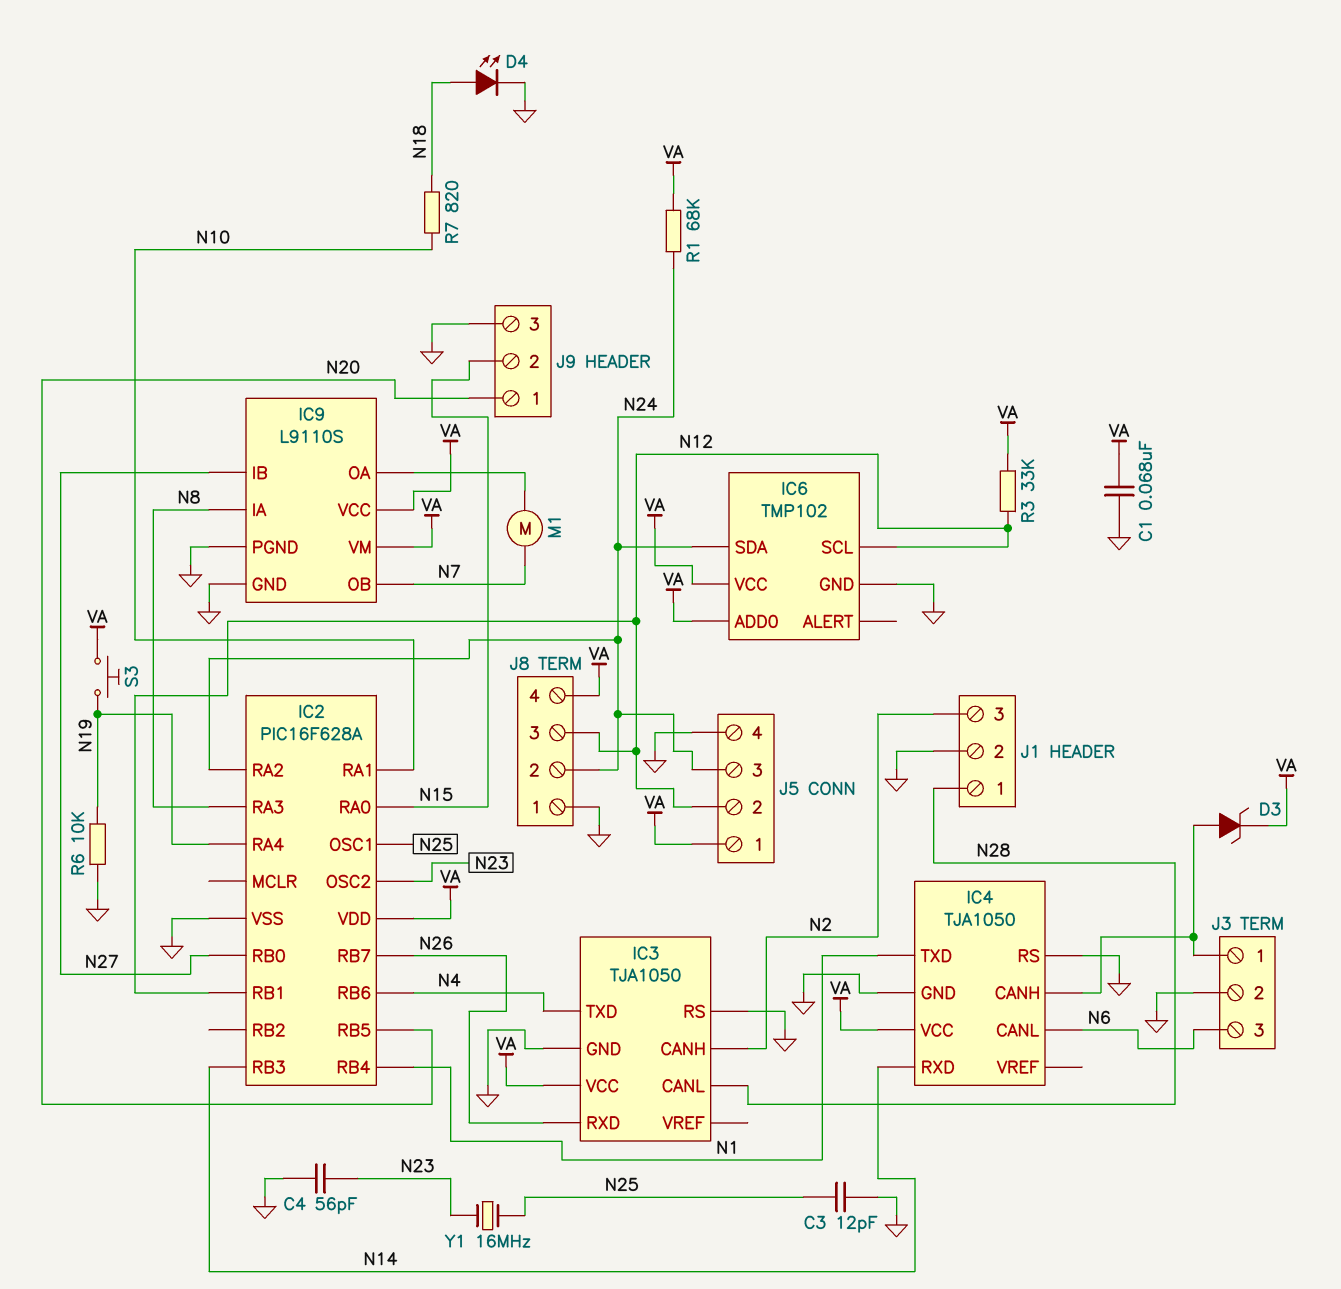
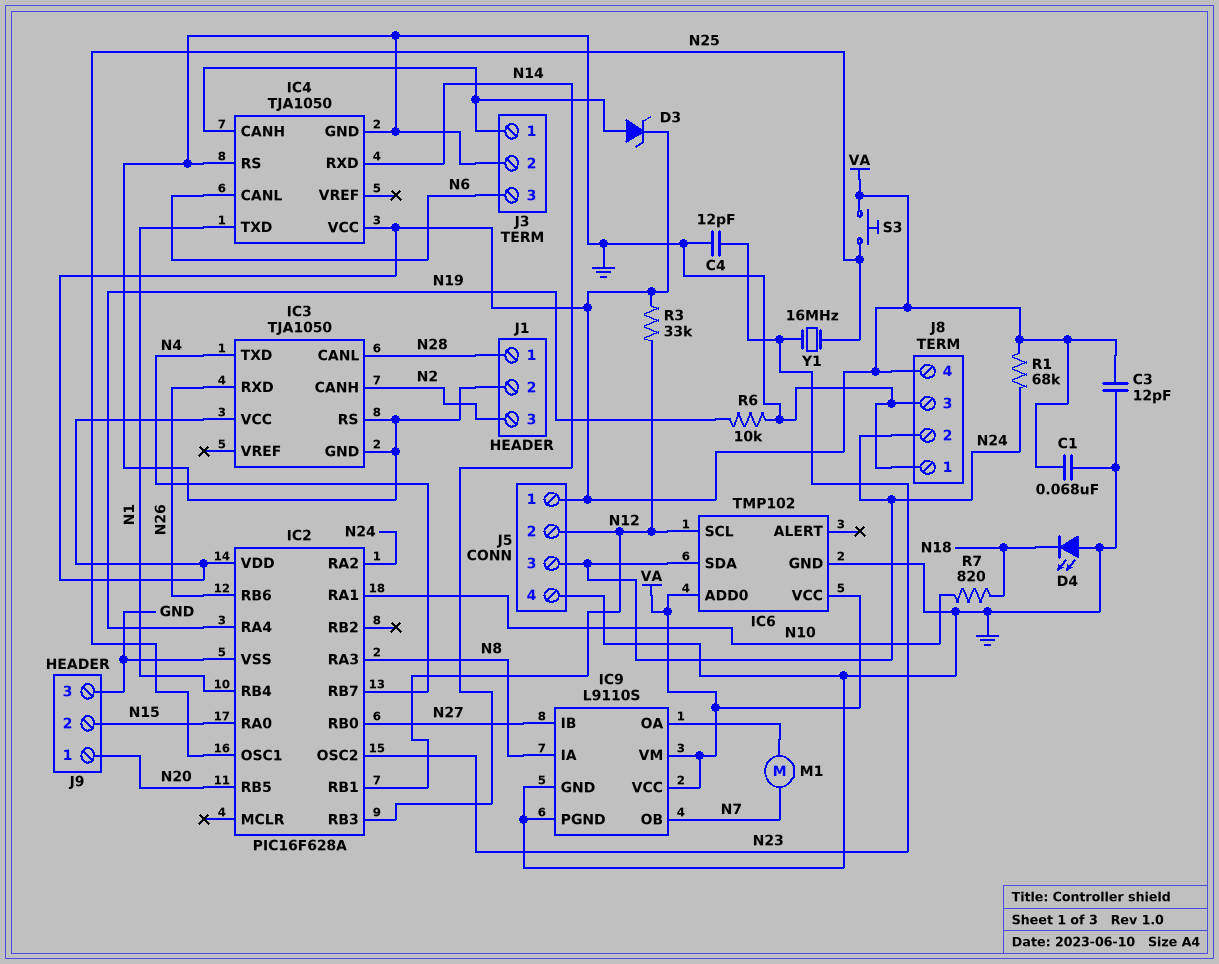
C3: 12pF (GND, N25) -> 12pF (GND, VA)
C4: 56pF (GND, N23) -> 12pF (GND, N23)
D4: LED (A N18, K GND) -> LED (A GND, K N18)
IC2 pin RB6: N4 -> N26
IC2 pin RB7: N26 -> N4
J8 pin 3: N12 -> GND
S3: button (N19, VA) -> button (N25, VA)

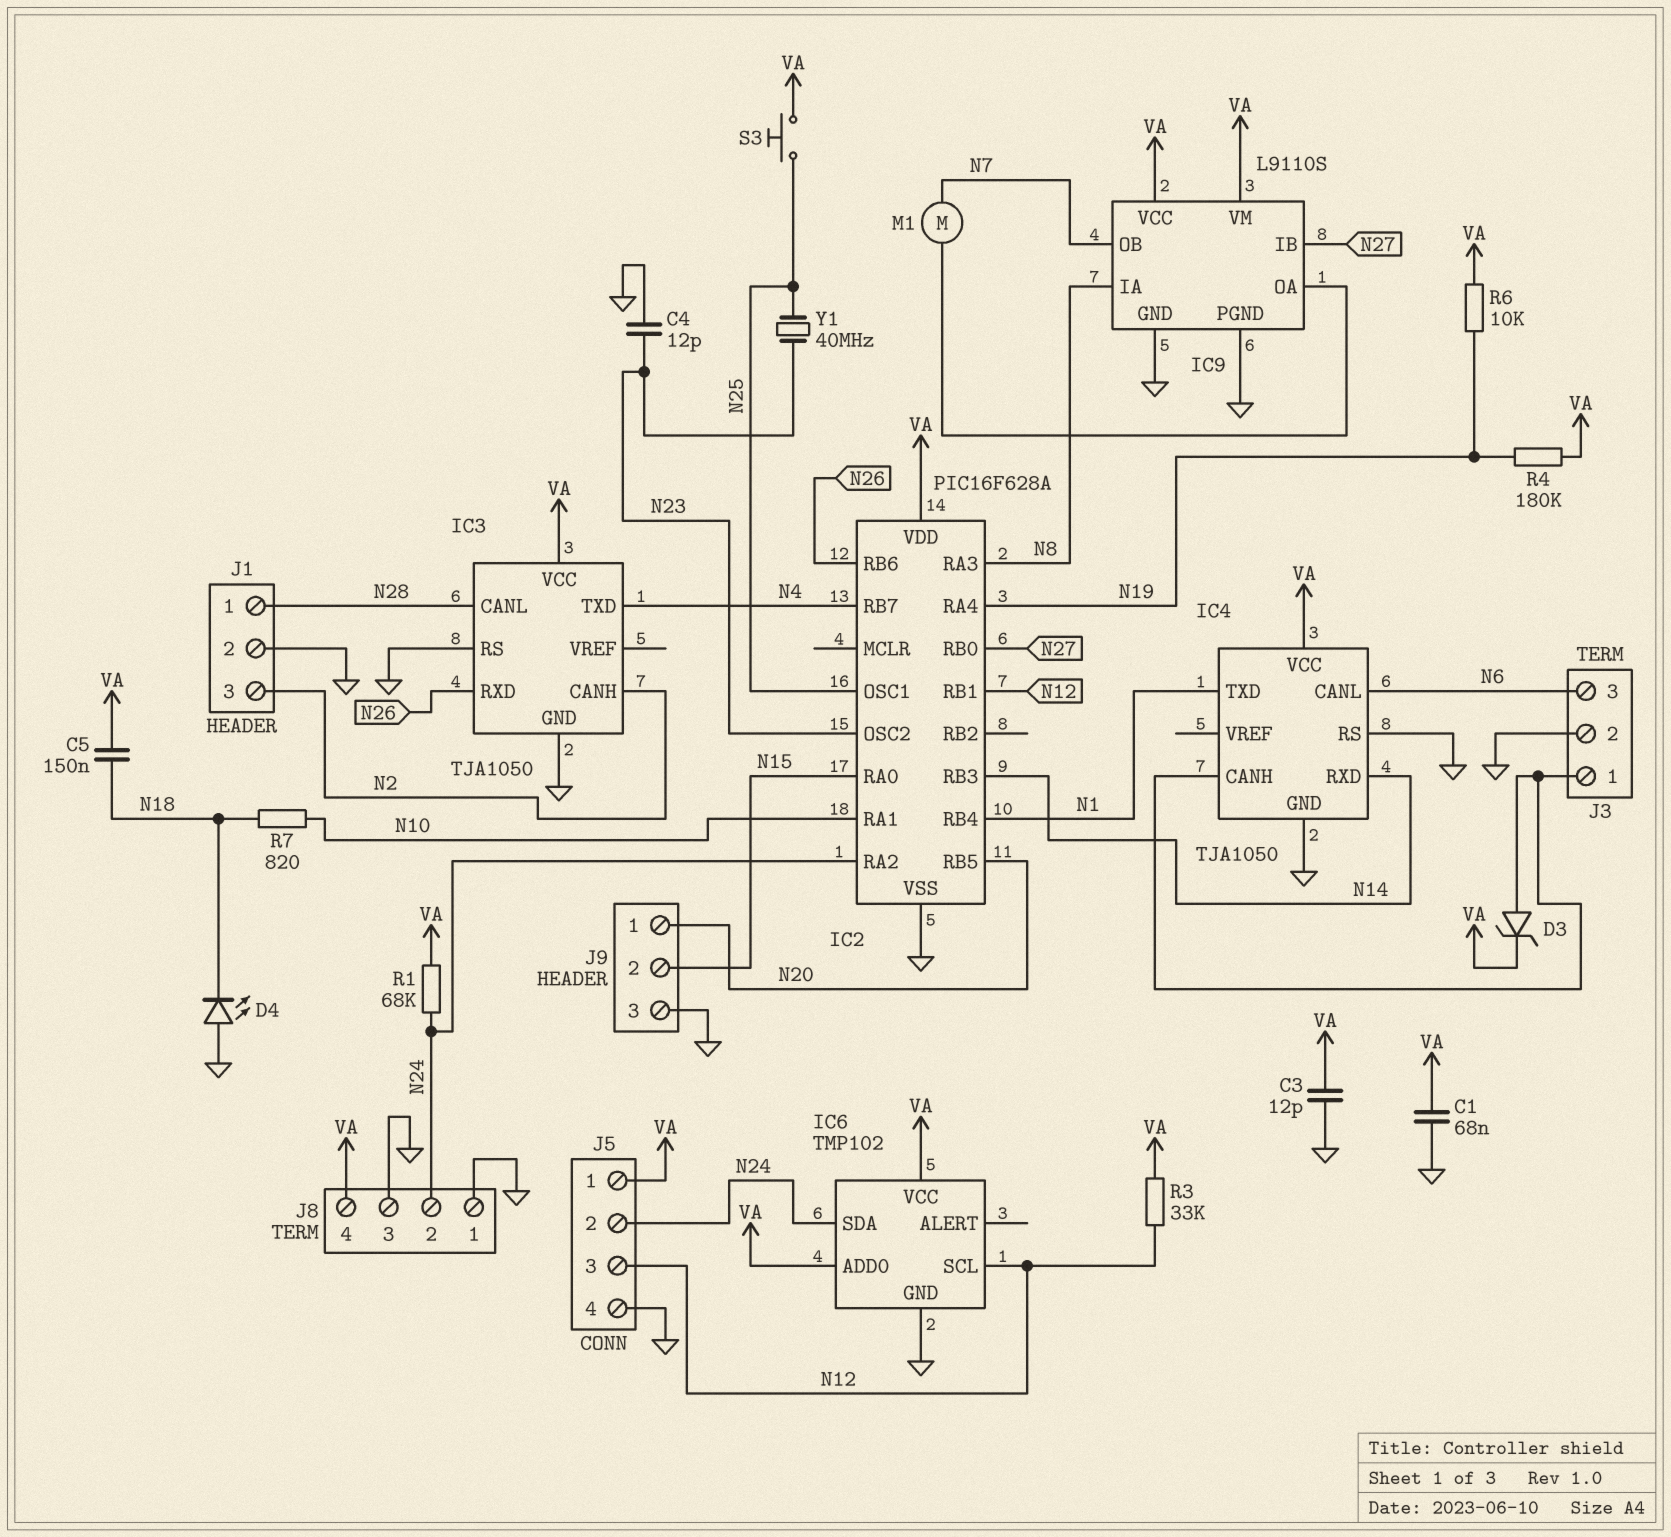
C5: none -> 150nF (N18, VA)
J5 pin 2: N12 -> N24
J5 pin 3: N24 -> N12
R4: none -> 180k (N19, VA)
R6: 10k (GND, N19) -> 10k (N19, VA)
Y1: 16MHz (N23, N25) -> 40MHz (N23, N25)

